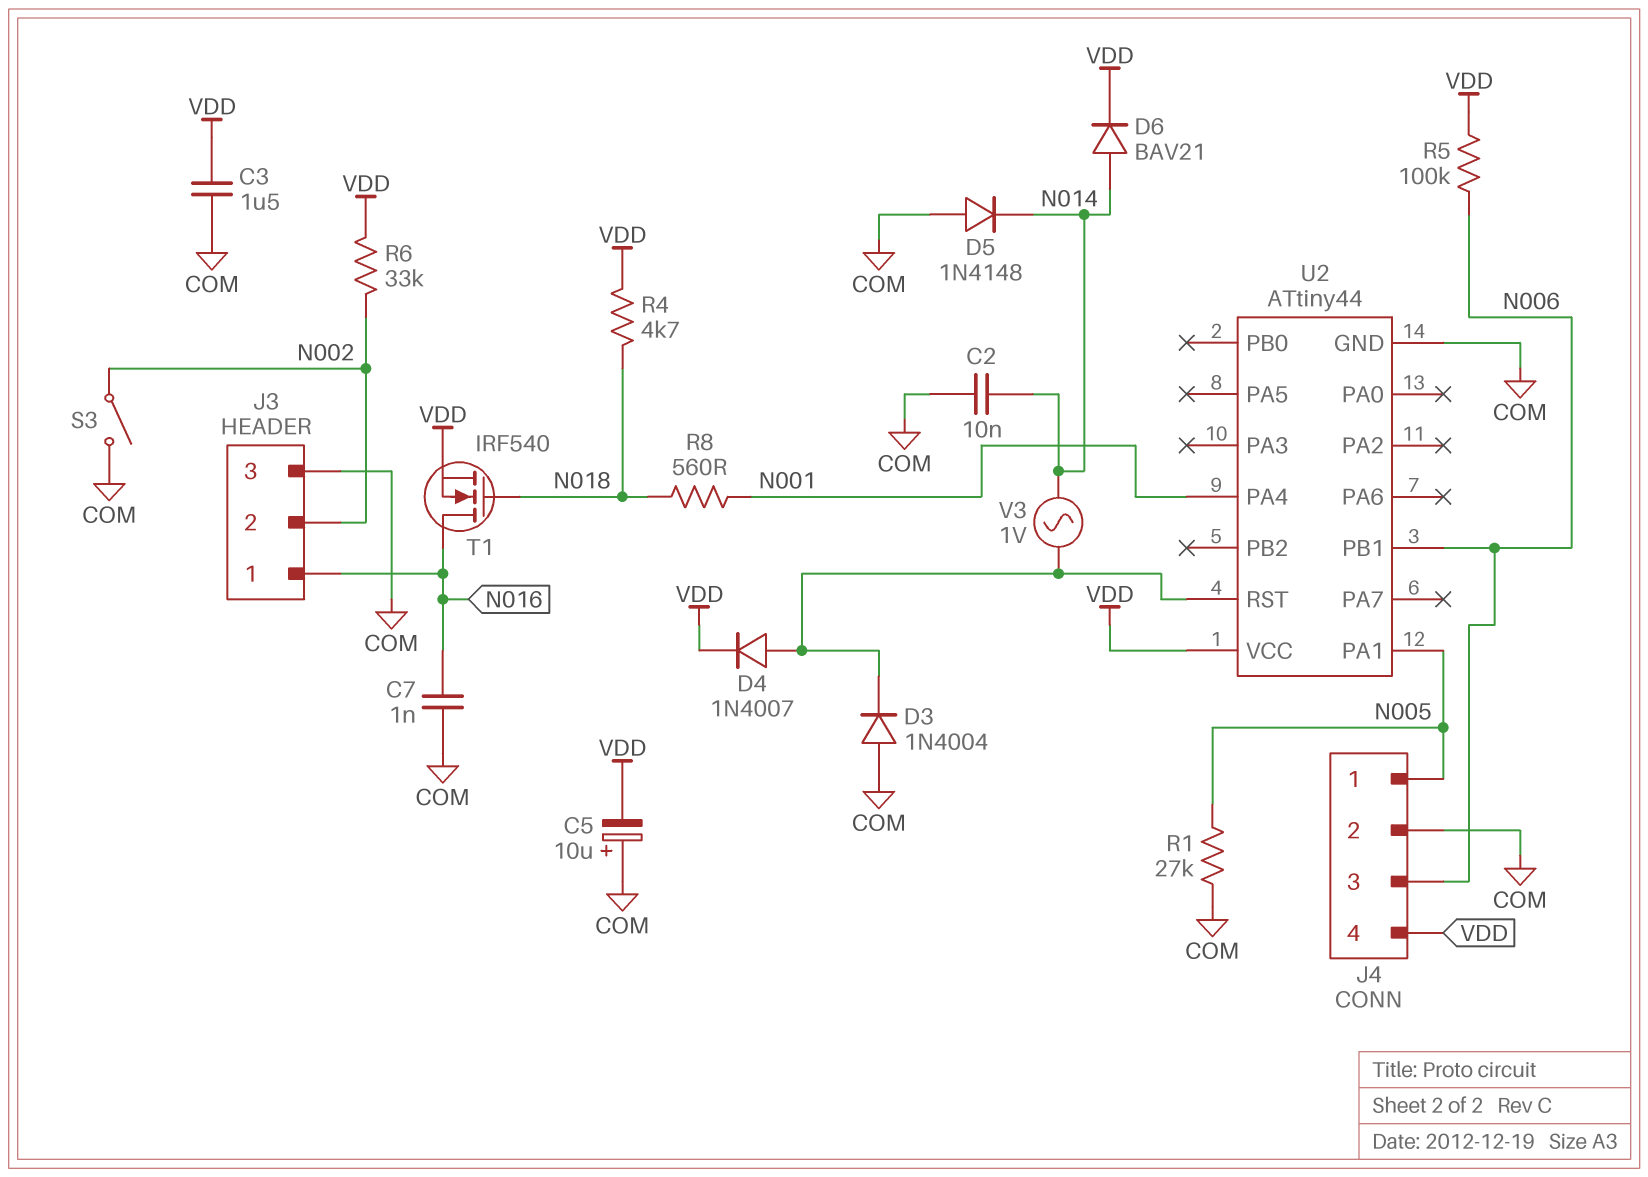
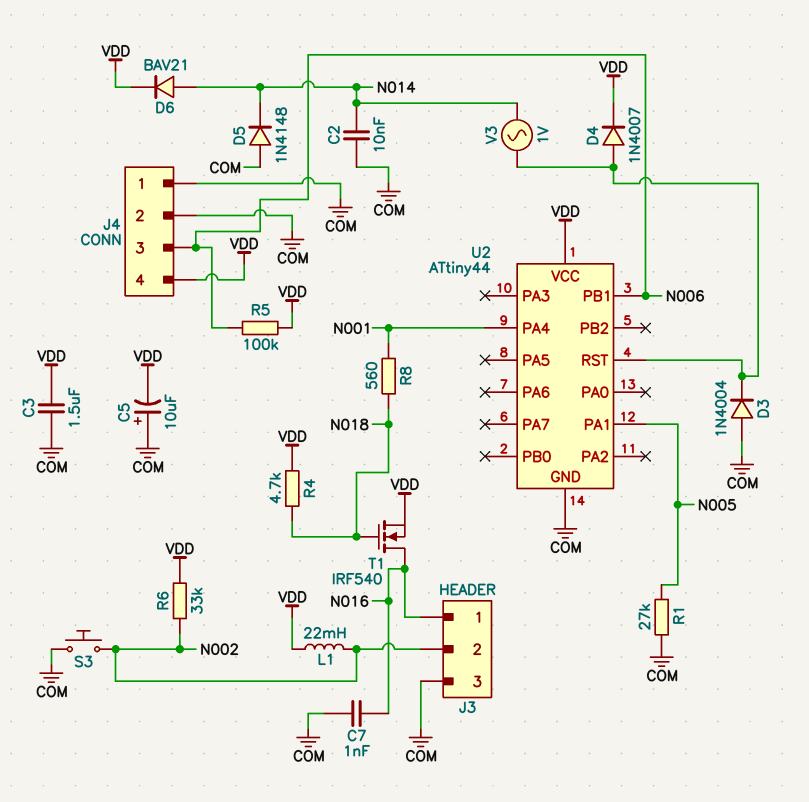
J4 pin 1: N005 -> COM
L1: none -> 22mH (N002, VDD)
S3: switch (COM, N002) -> button (COM, N002)

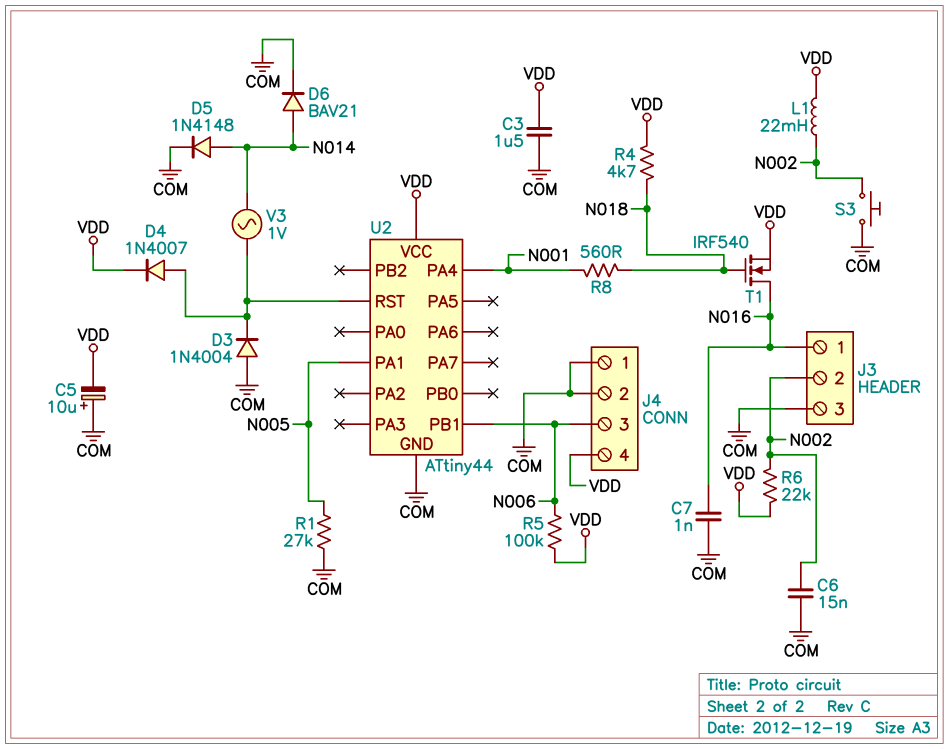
C2: 10nF (COM, N014) -> none
C6: none -> 15nF (COM, N002)
D5: diode 1N4148 (A COM, K N014) -> diode 1N4148 (A N014, K COM)
D6: diode BAV21 (A N014, K VDD) -> diode BAV21 (A N014, K COM)
R6: 33k (N002, VDD) -> 22k (N002, VDD)

